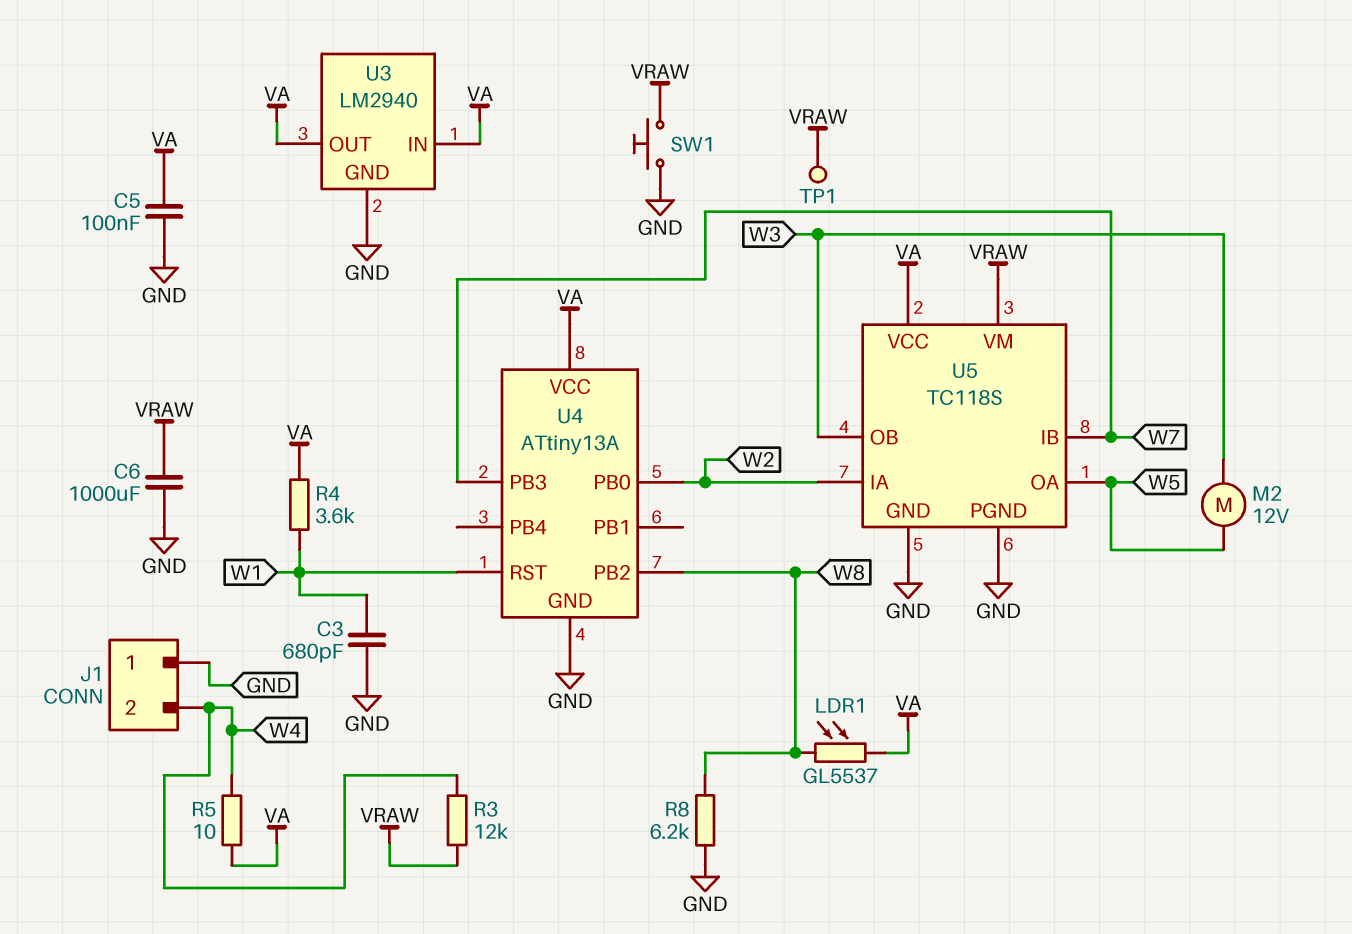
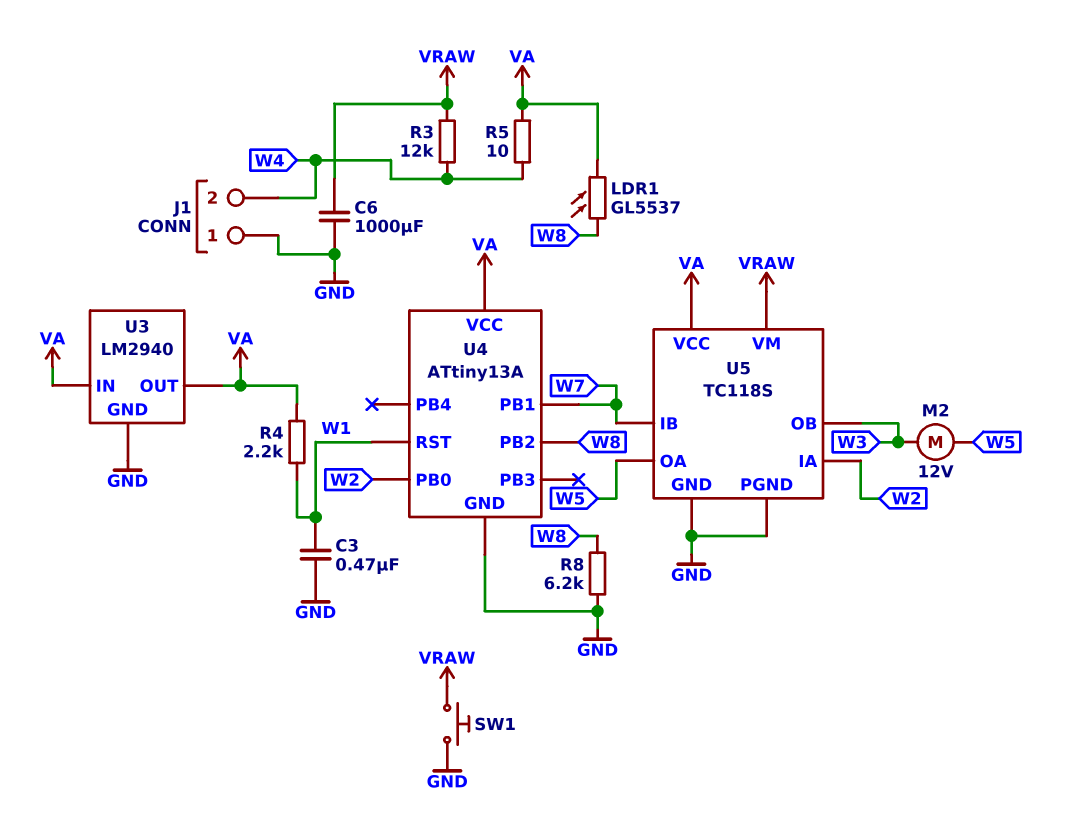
C3: 680pF (GND, W1) -> 470nF (GND, W1)
C5: 100nF (GND, VA) -> none
R4: 3.6k (VA, W1) -> 2.2k (VA, W1)
TP1: test point (VRAW) -> none
U4 pin PB1: none -> W7
U4 pin PB3: W7 -> none

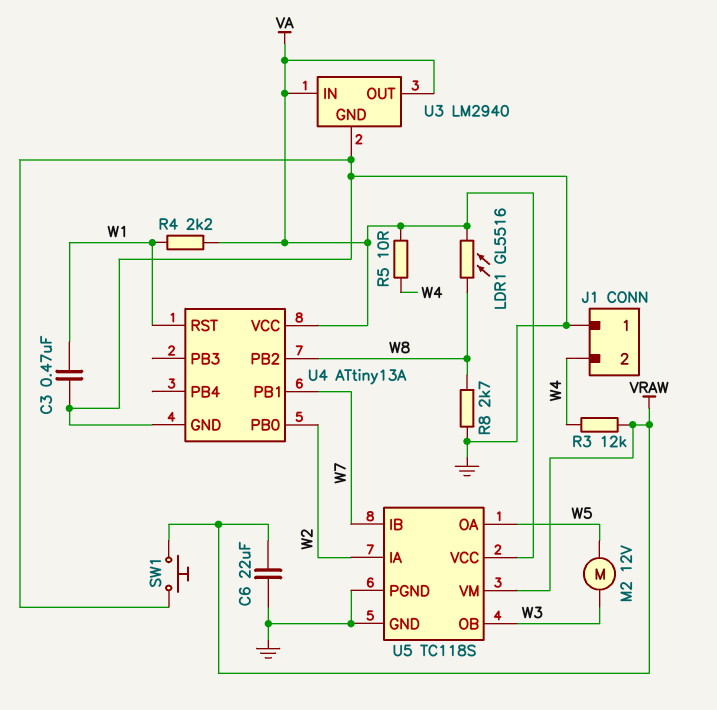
C6: 1000uF (GND, VRAW) -> 22uF (GND, VRAW)
LDR1: GL5537 (VA, W8) -> GL5516 (VA, W8)
R8: 6.2k (GND, W8) -> 2.7k (GND, W8)

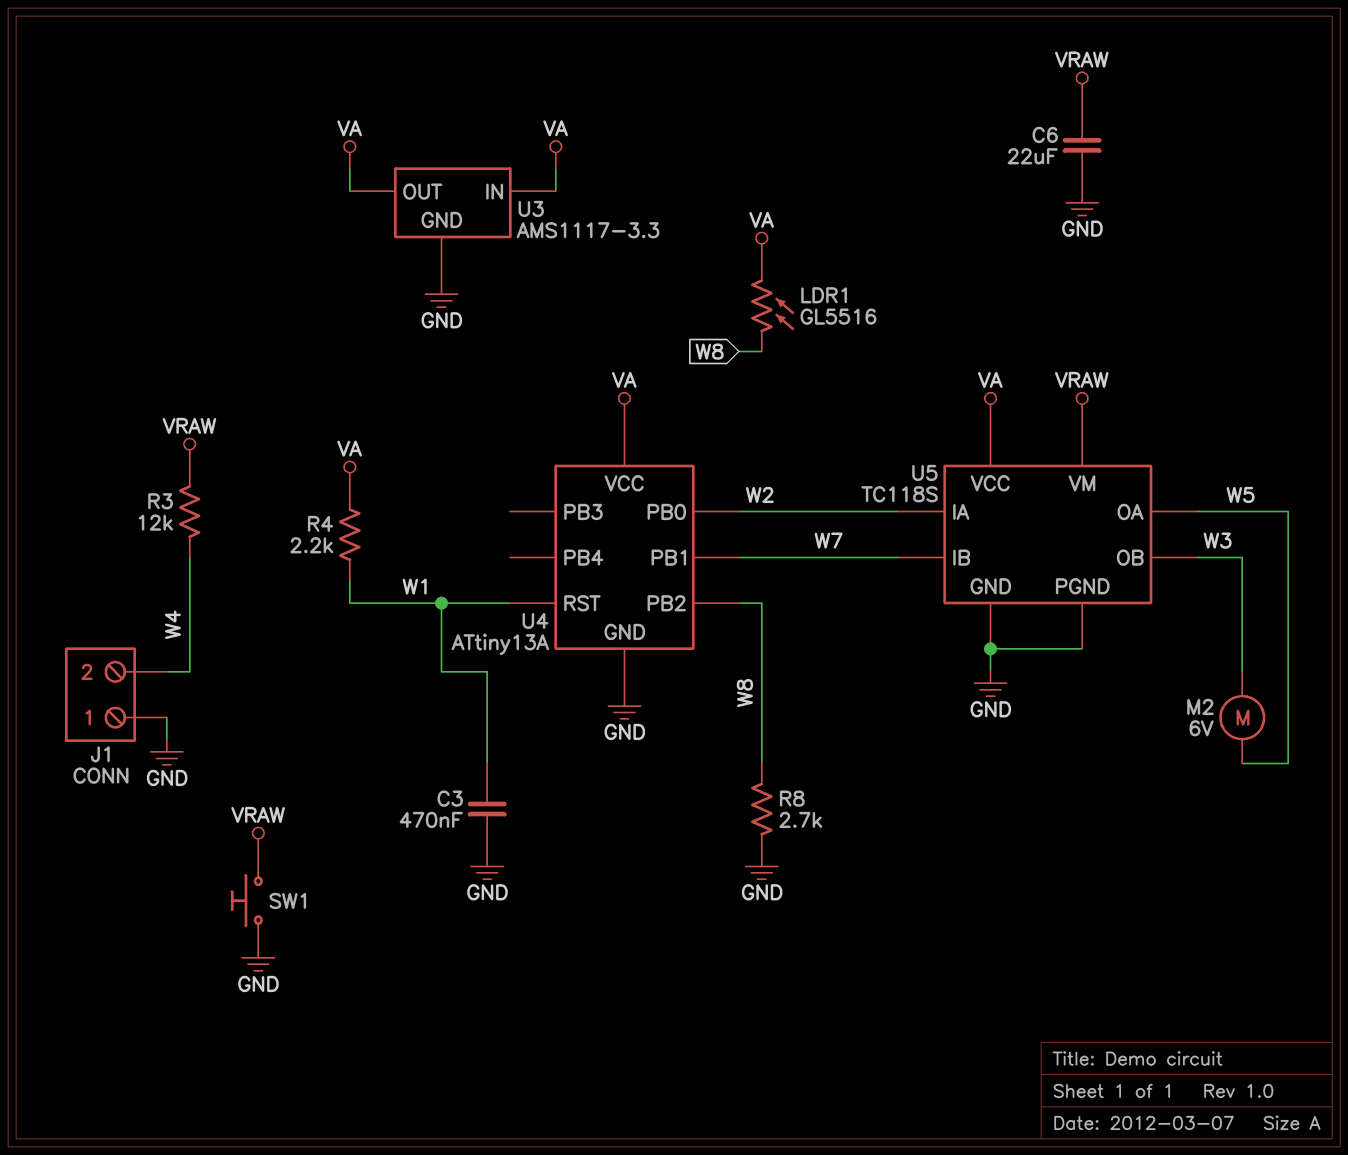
M2: motor 12V (W3, W5) -> motor 6V (W3, W5)
R5: 10 (VA, W4) -> none
U3: LM2940 -> AMS1117-3.3

